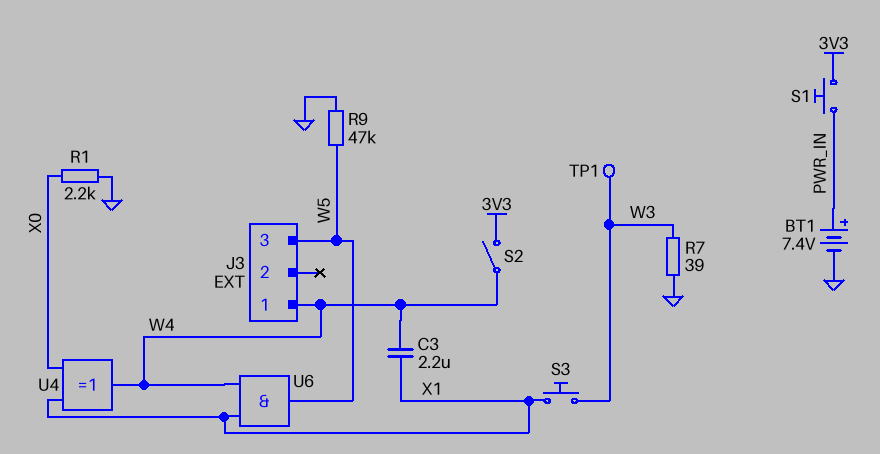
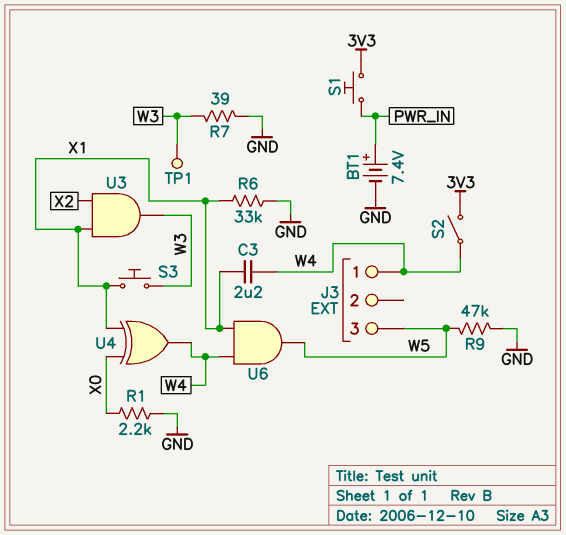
R6: none -> 33k (GND, X1)
U3: none -> AND (in X1, in X2, out W3)

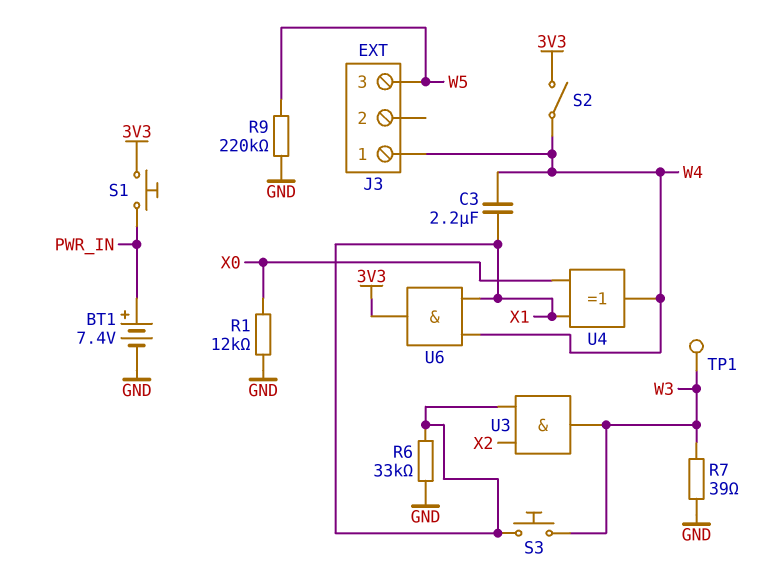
R1: 2.2k (GND, X0) -> 12k (GND, X0)
R9: 47k (GND, W5) -> 220k (GND, W5)
U6: AND (in W4, in X1, out W5) -> AND (in W4, in X1, out 3V3)

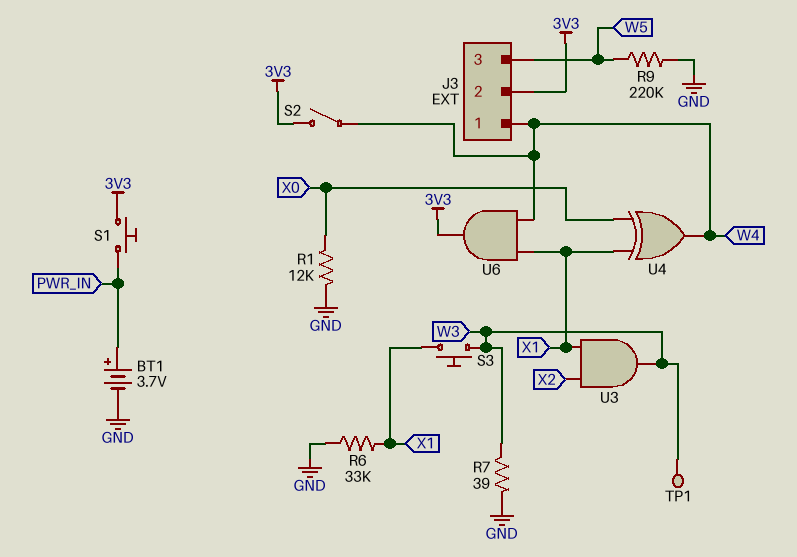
BT1: 7.4V (plus PWR_IN, minus GND) -> 3.7V (plus PWR_IN, minus GND)
C3: 2.2uF (W4, X1) -> none
J3 pin 2: none -> 3V3

